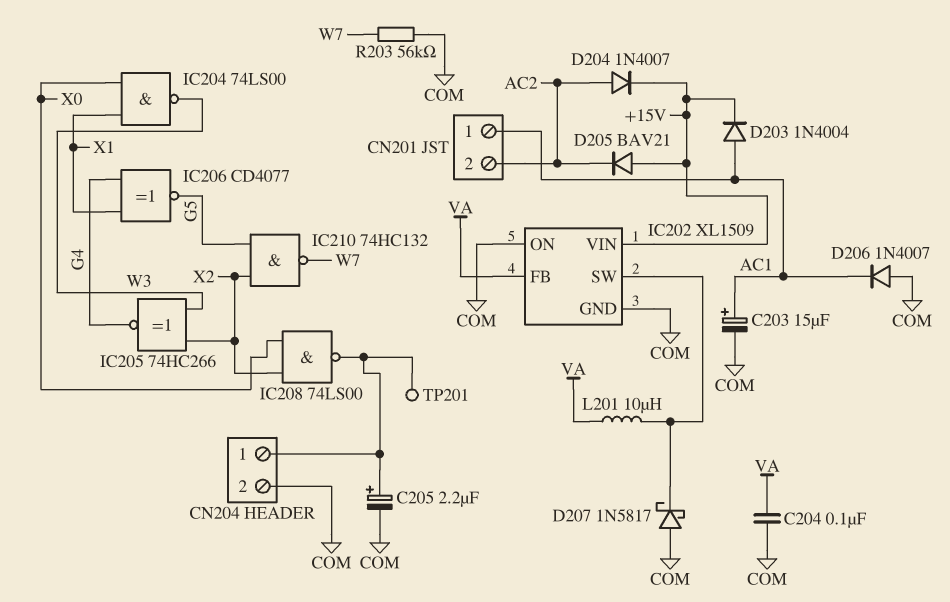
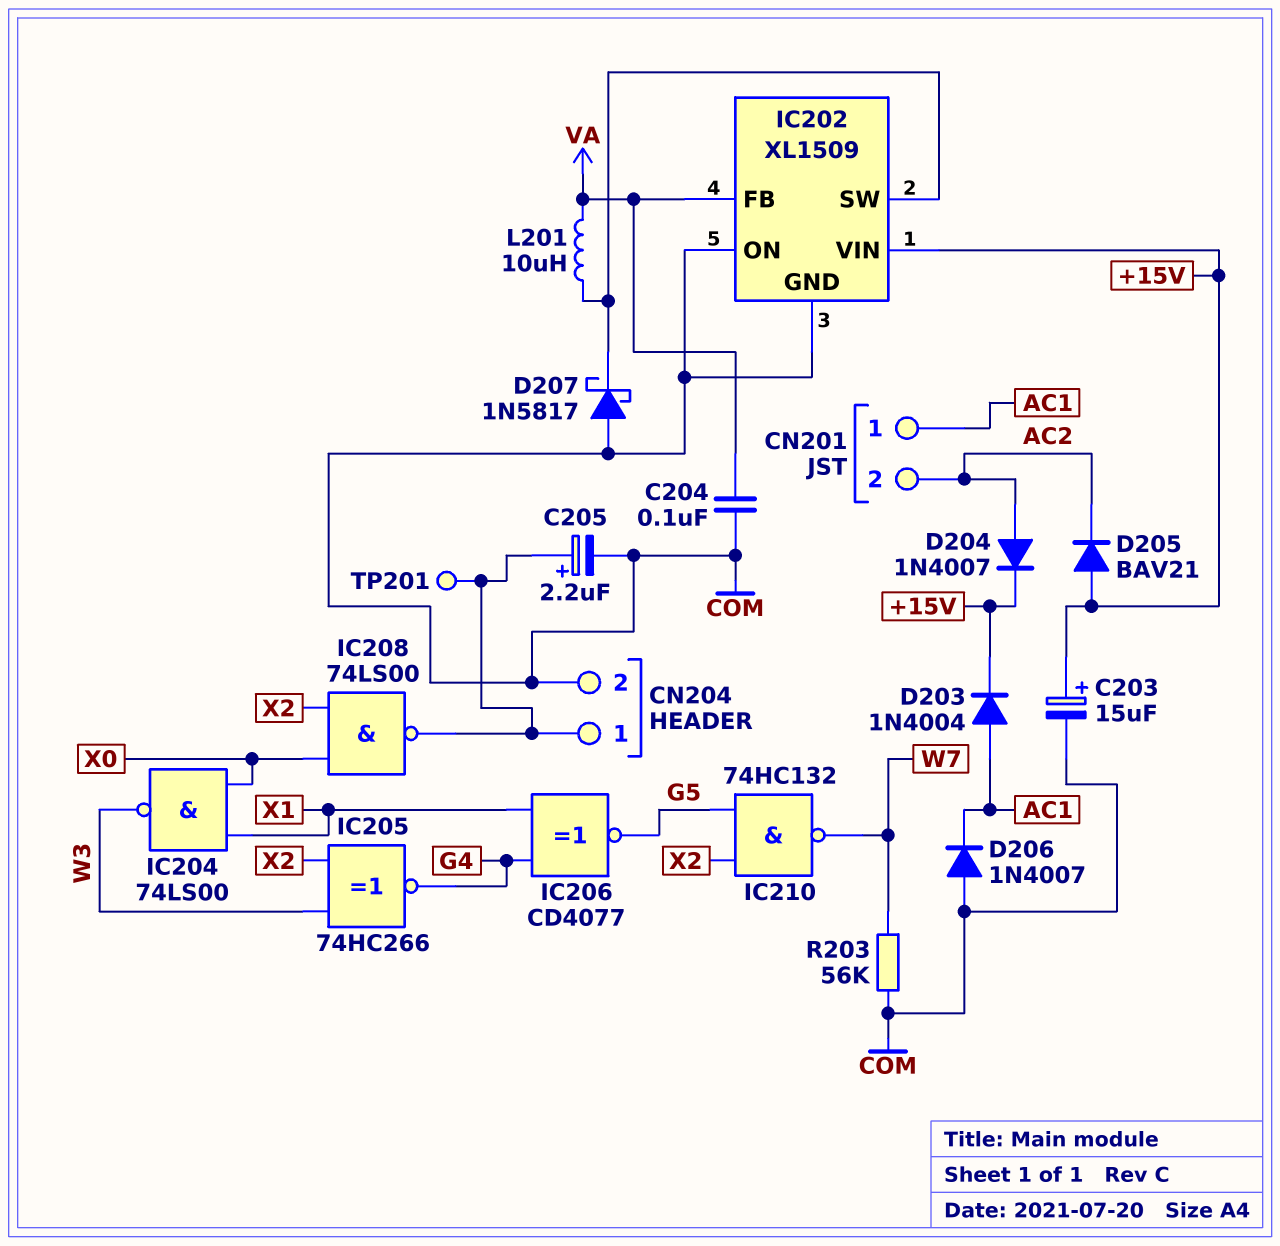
C203: 15uF (plus AC1, minus COM) -> 15uF (plus +15V, minus COM)

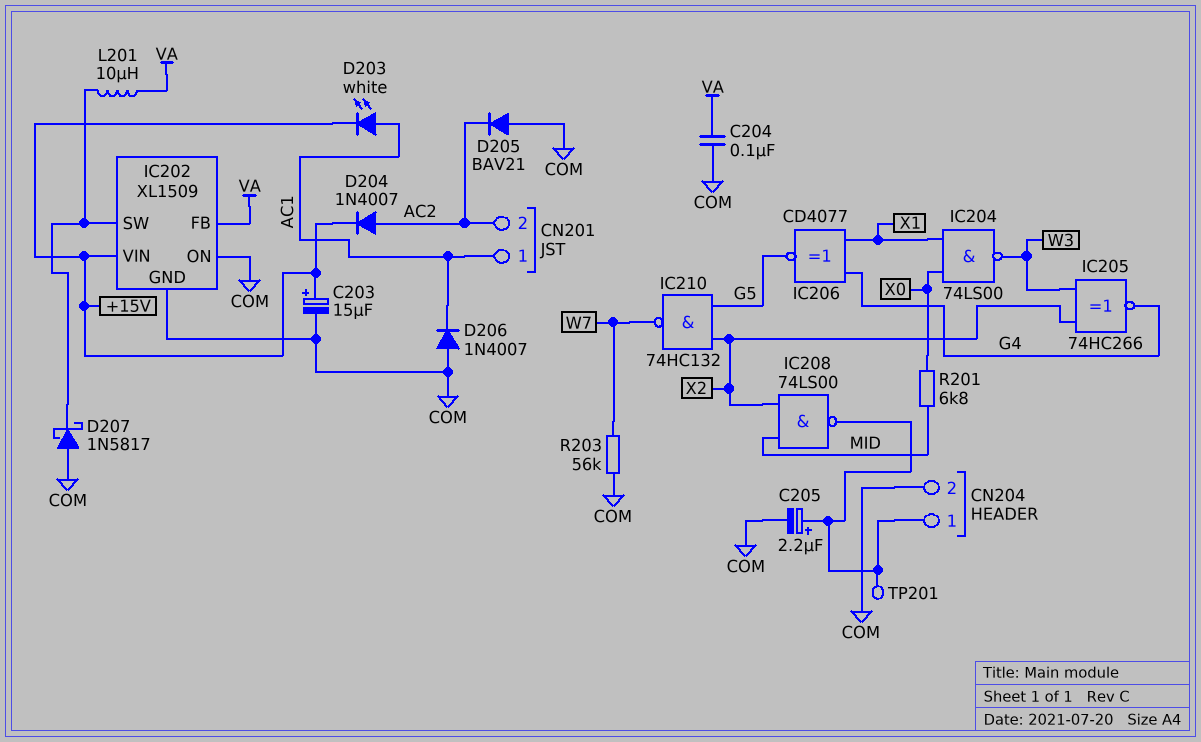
D203: diode 1N4004 (A AC1, K +15V) -> LED white (A AC1, K +15V)
D205: diode BAV21 (A +15V, K AC2) -> diode BAV21 (A COM, K AC2)
IC208: NAND 74LS00 (in X0, in X2, out CN204/1) -> NAND 74LS00 (in MID, in X2, out CN204/1)
R201: none -> 6.8k (MID, X0)

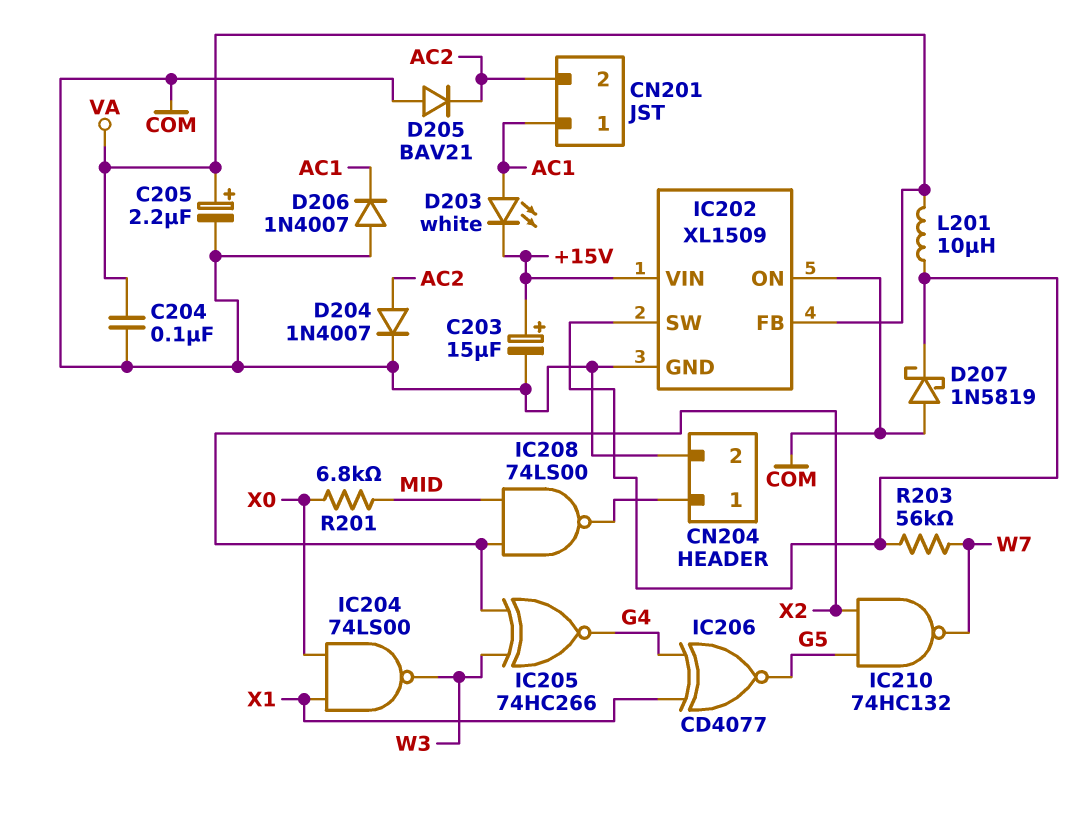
C205: 2.2uF (plus CN204/1, minus COM) -> 2.2uF (plus VA, minus COM)
D204: diode 1N4007 (A AC2, K +15V) -> diode 1N4007 (A AC2, K COM)
D207: schottky 1N5817 (A COM, K IC202/SW) -> schottky 1N5819 (A COM, K IC202/SW)
R203: 56k (COM, W7) -> 56k (IC202/SW, W7)
TP201: test point (CN204/1) -> none

